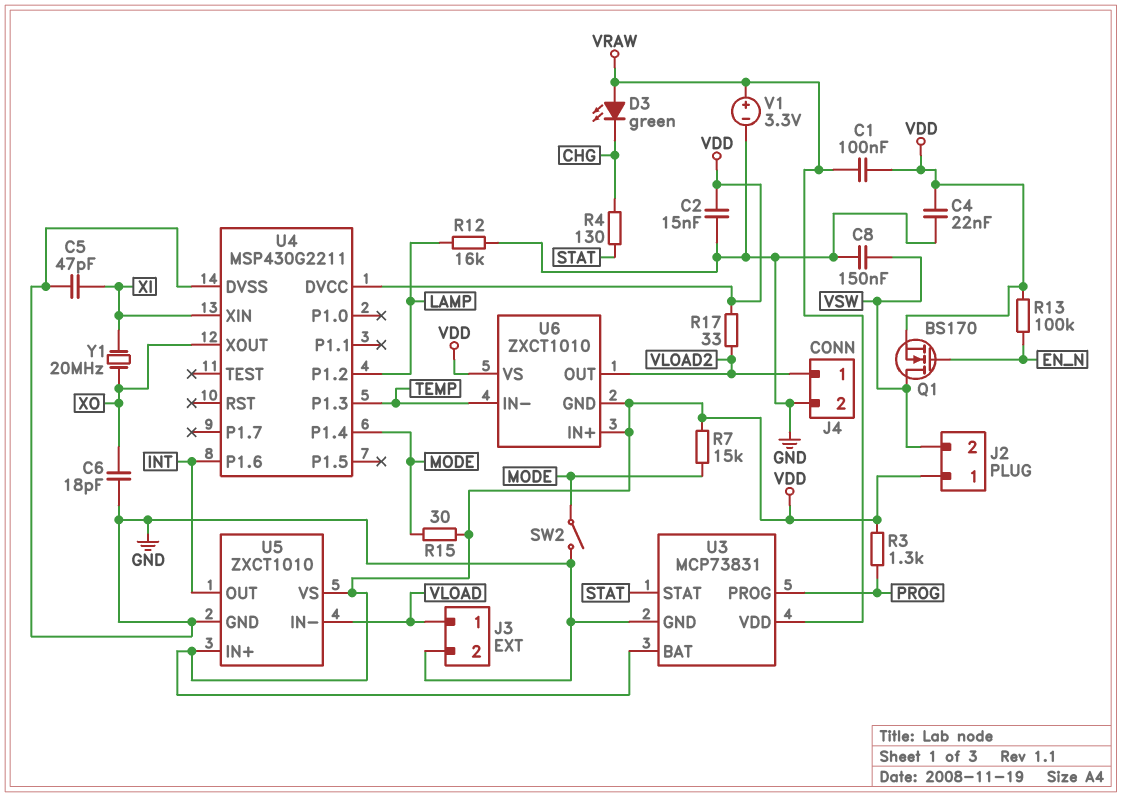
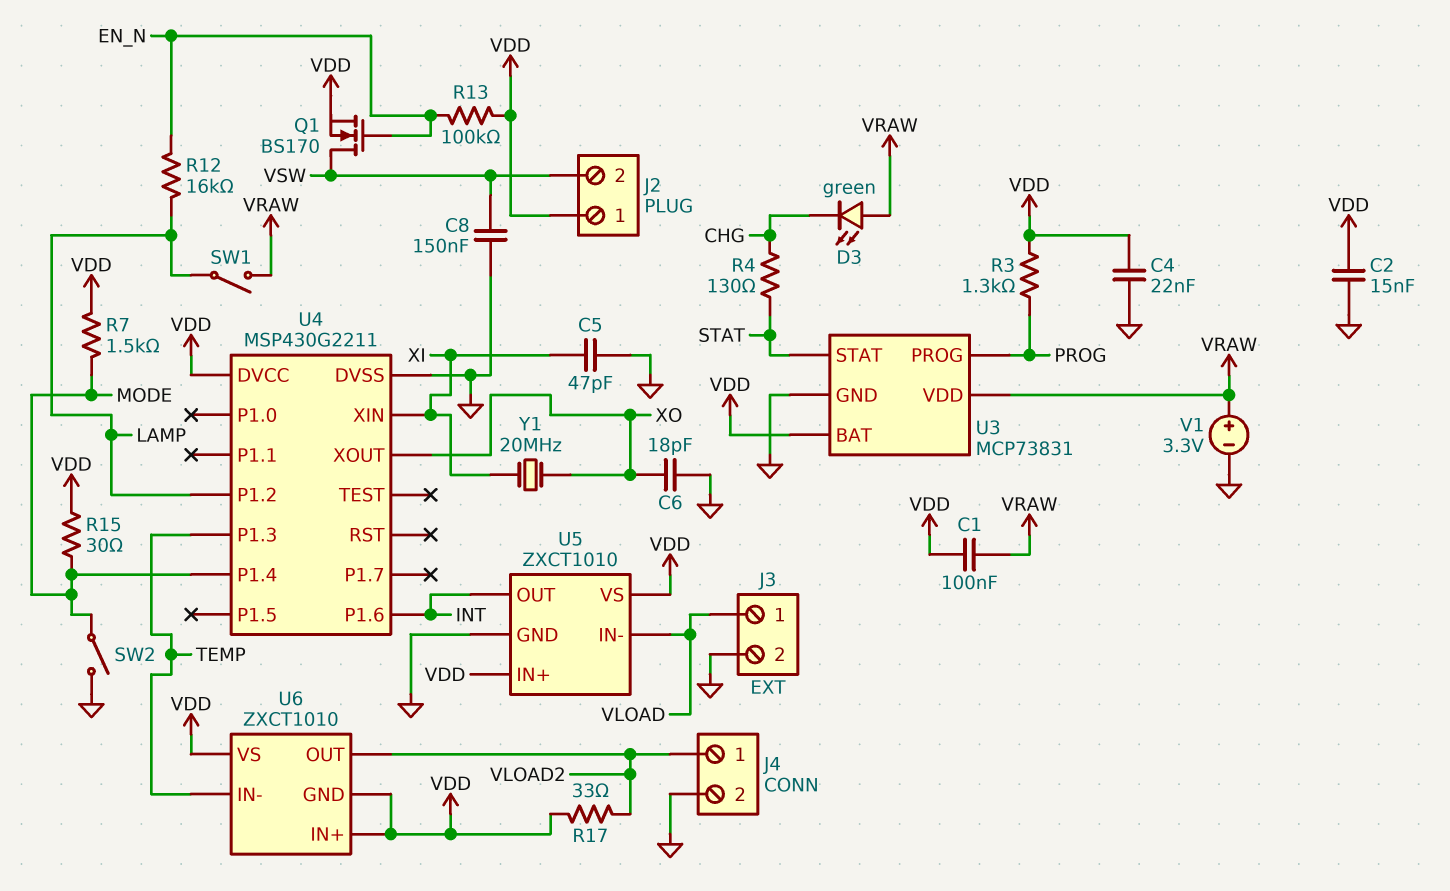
R7: 15k (MODE, VDD) -> 1.5k (MODE, VDD)
R12: 16k (GND, LAMP) -> 16k (EN_N, LAMP)
SW1: none -> switch (LAMP, VRAW)

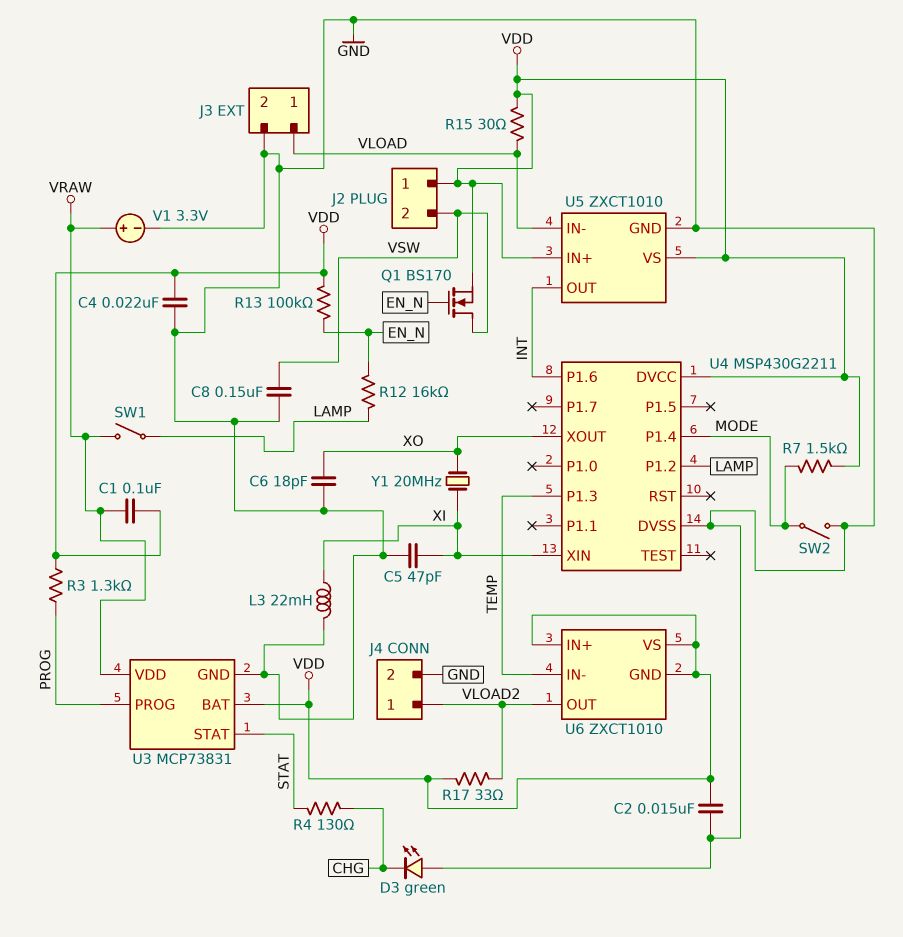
D3: LED green (A VRAW, K CHG) -> LED green (A GND, K CHG)
L3: none -> 22mH (GND, XI)
R15: 30 (MODE, VDD) -> 30 (VDD, VLOAD)

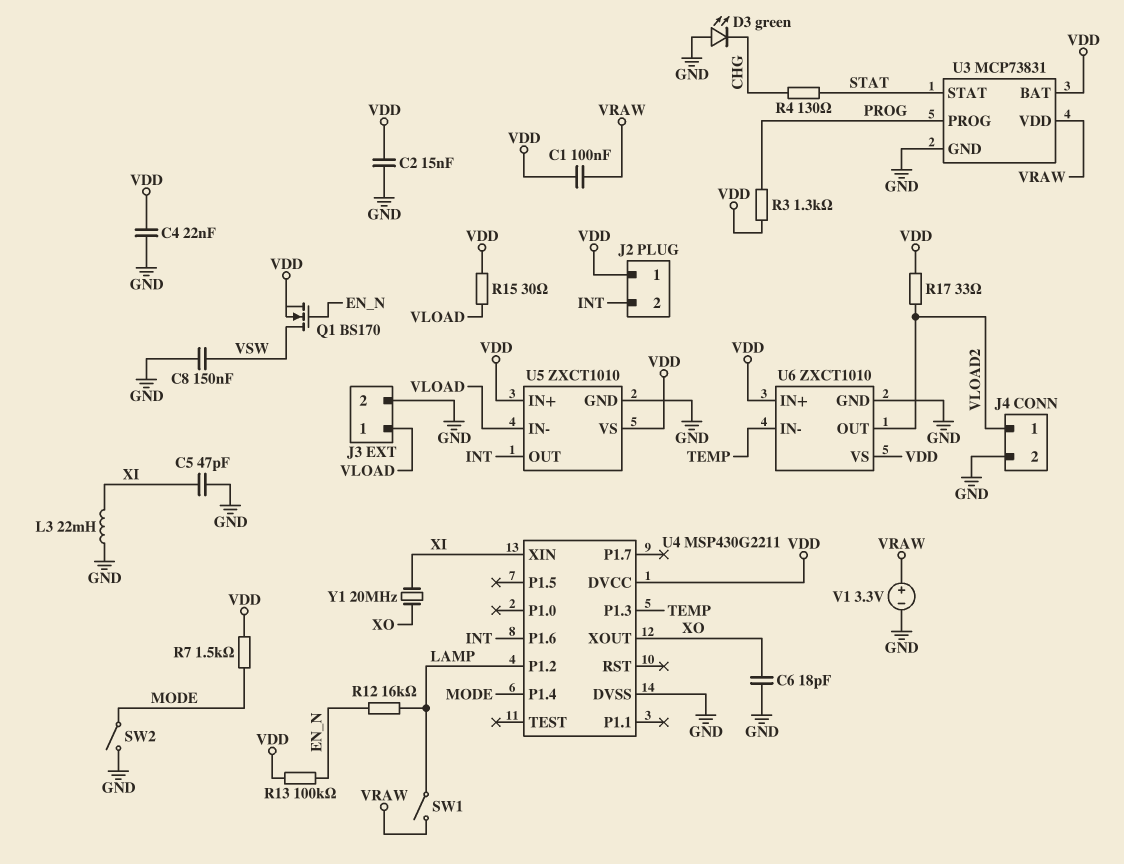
J2 pin 2: VSW -> INT
U6 pin GND: VDD -> GND

